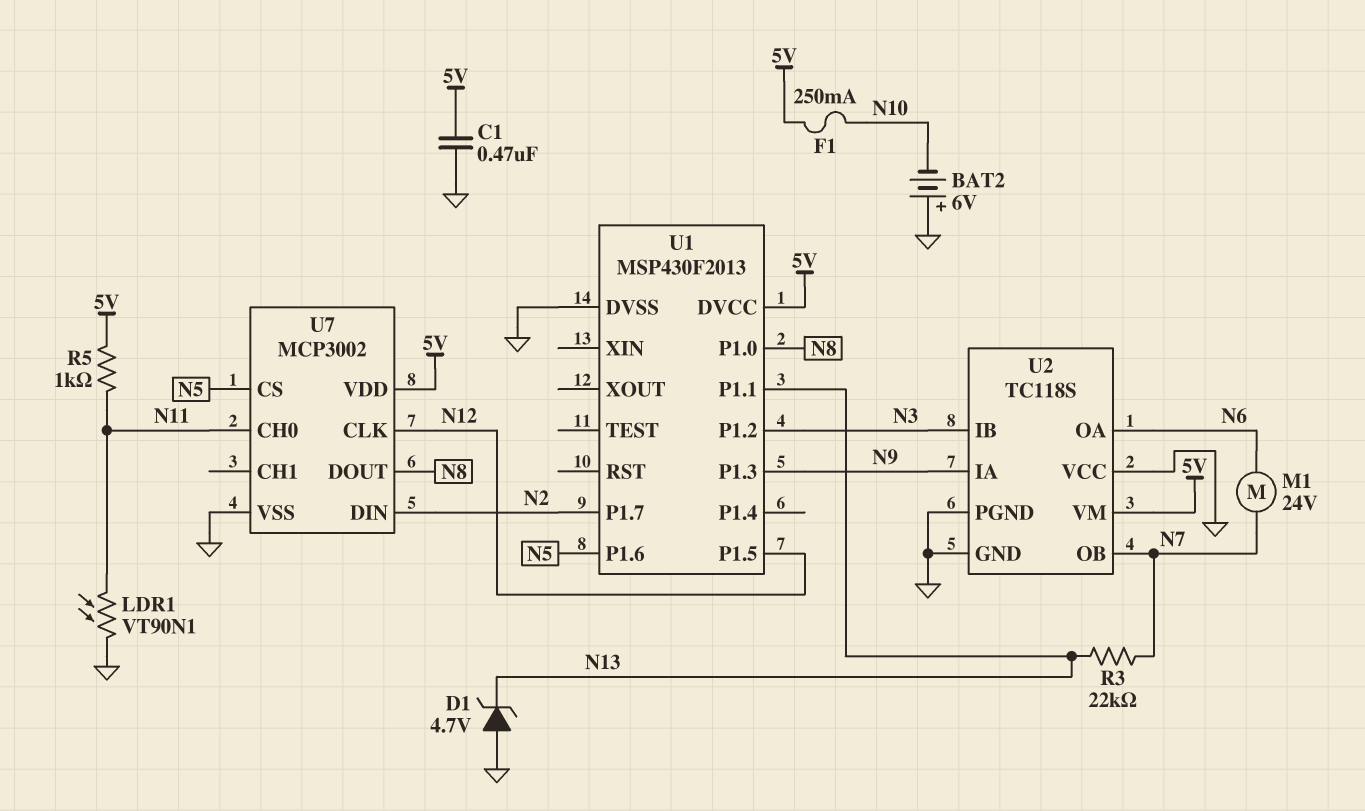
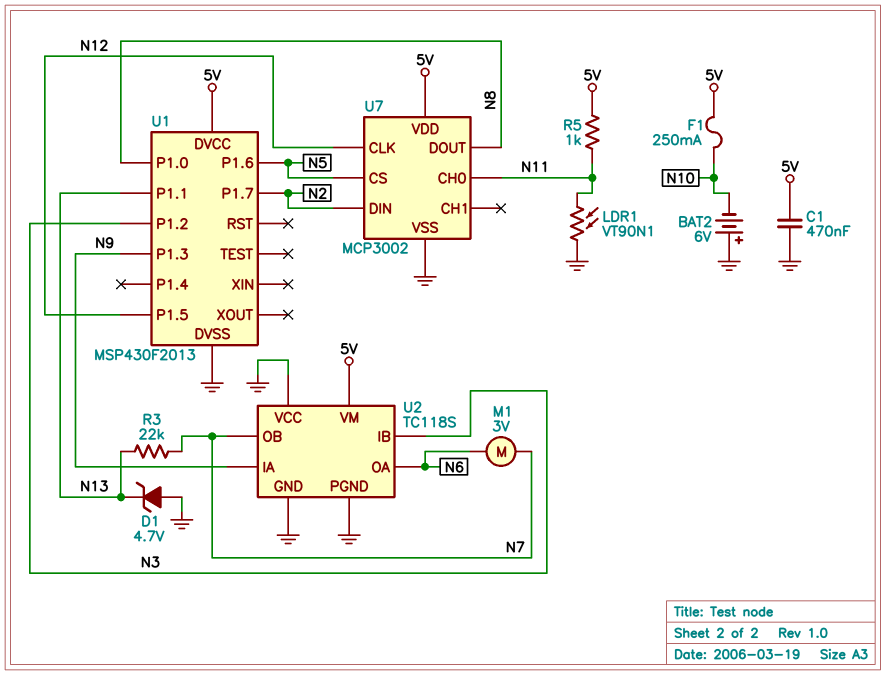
M1: motor 24V (N6, N7) -> motor 3V (N6, N7)

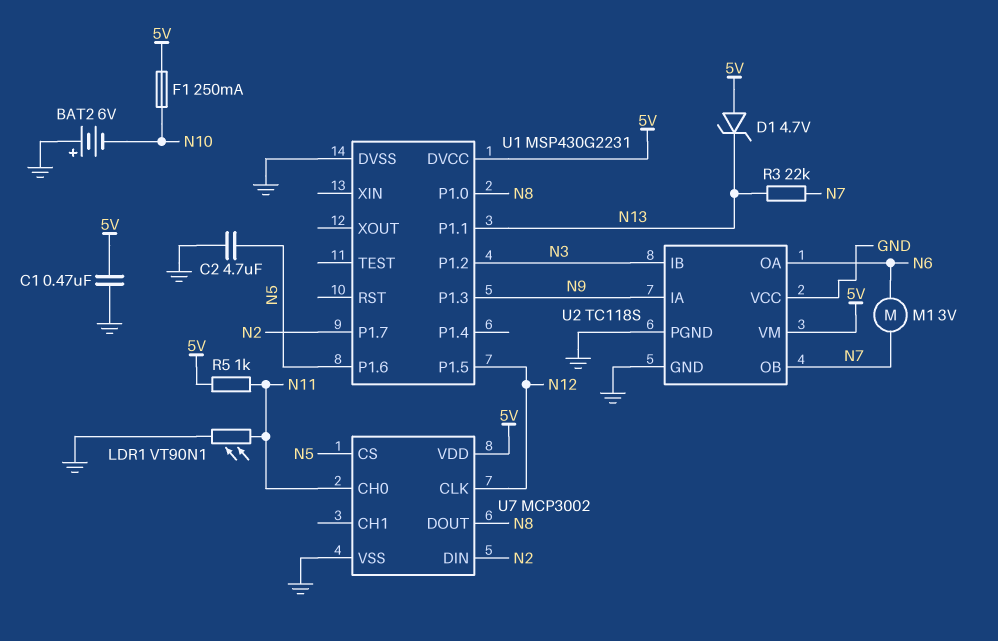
C2: none -> 4.7uF (GND, N5)
D1: zener 4.7V (A GND, K N13) -> zener 4.7V (A 5V, K N13)
U1: MSP430F2013 -> MSP430G2231

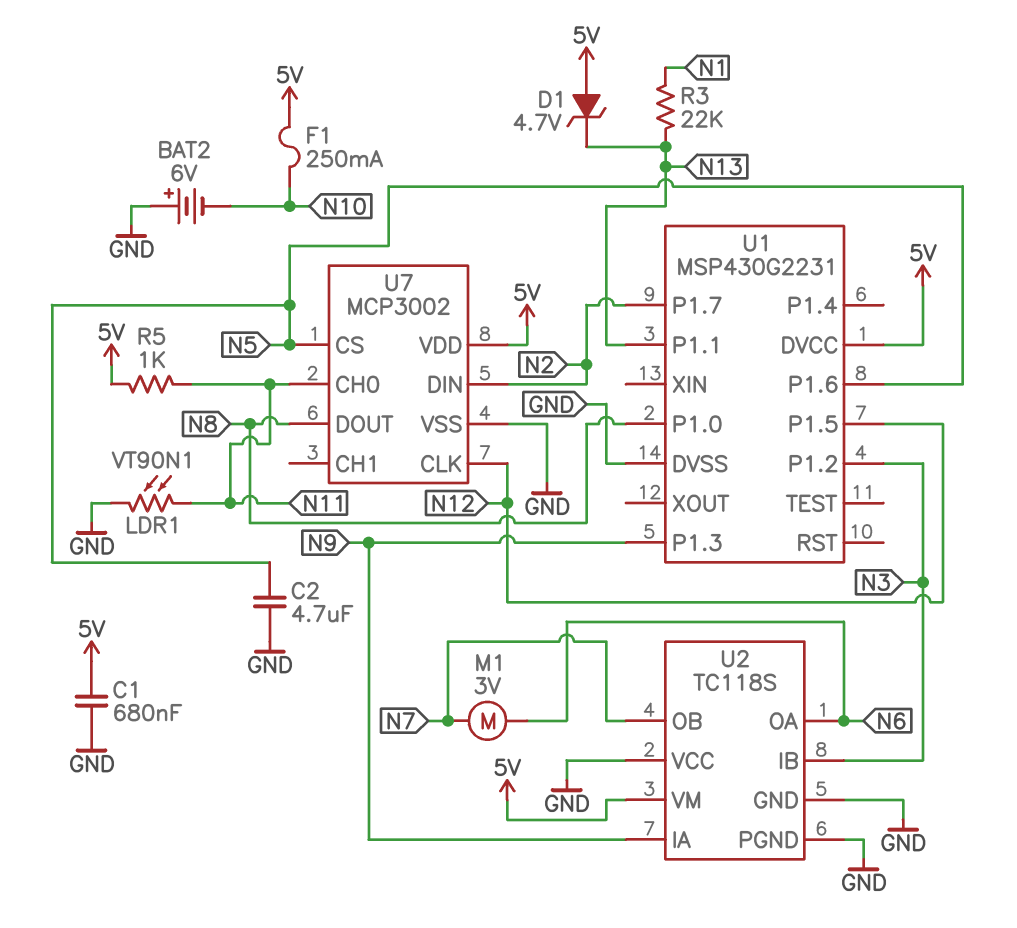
C1: 470nF (5V, GND) -> 680nF (5V, GND)
R3: 22k (N7, N13) -> 22k (N1, N13)

